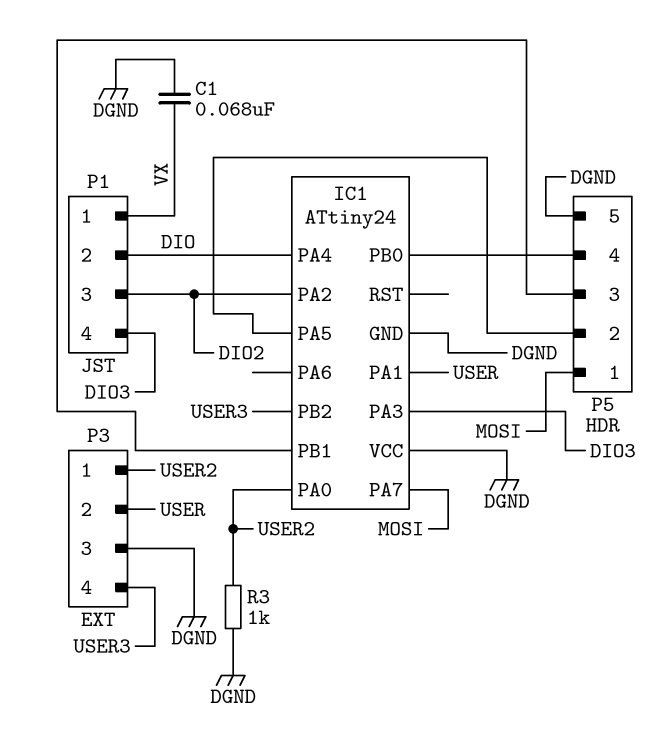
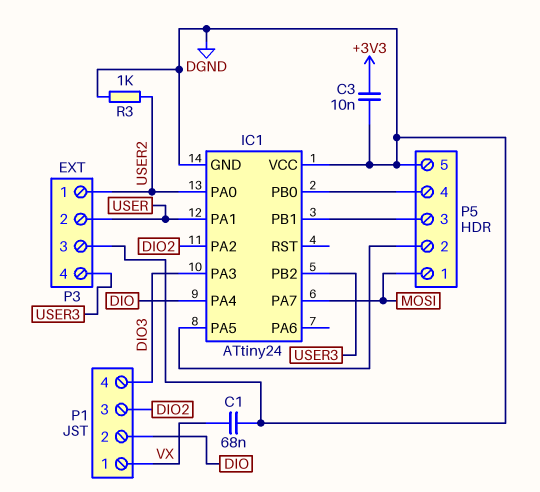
C3: none -> 10nF (+3V3, DGND)

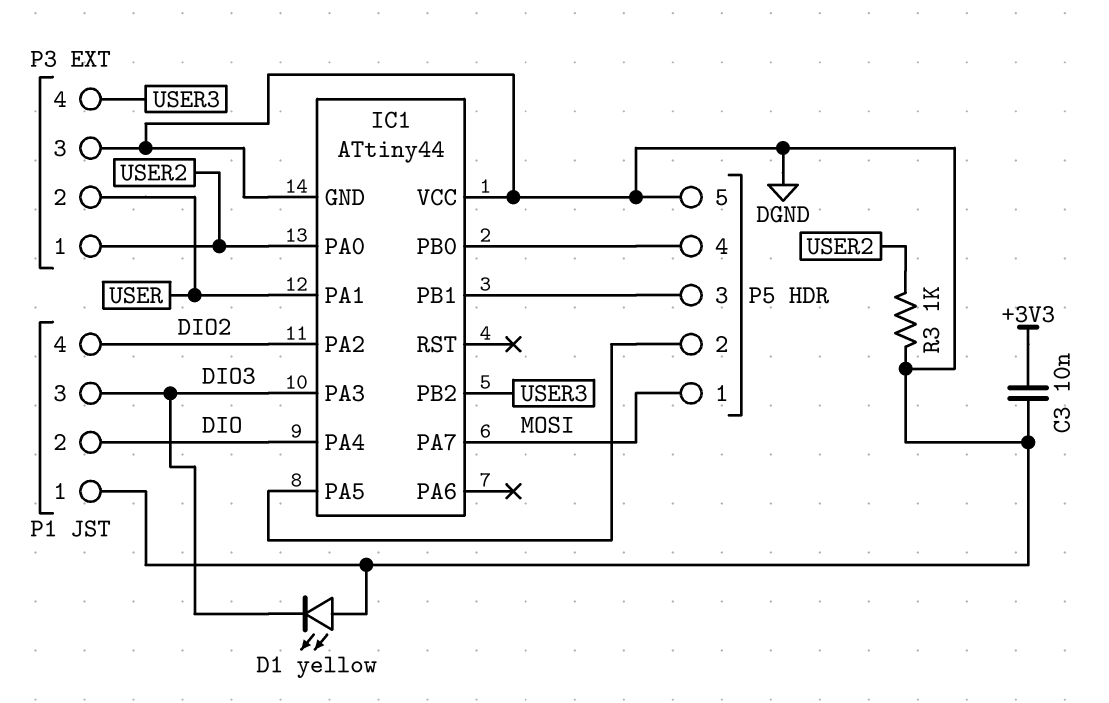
C1: 68nF (DGND, VX) -> none
D1: none -> LED yellow (A DGND, K DIO3)
IC1: ATtiny24 -> ATtiny44
P1 pin 1: VX -> DGND
P1 pin 3: DIO2 -> DIO3
P1 pin 4: DIO3 -> DIO2

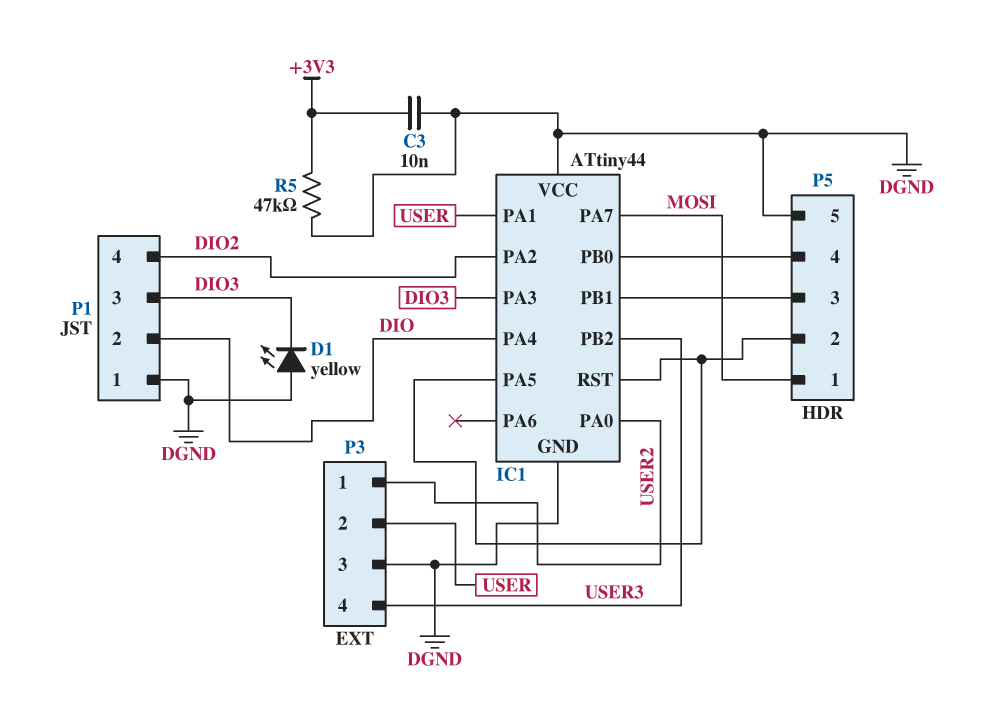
IC1 pin RST: none -> IC1/PA5
R3: 1k (DGND, USER2) -> none
R5: none -> 47k (+3V3, DGND)

